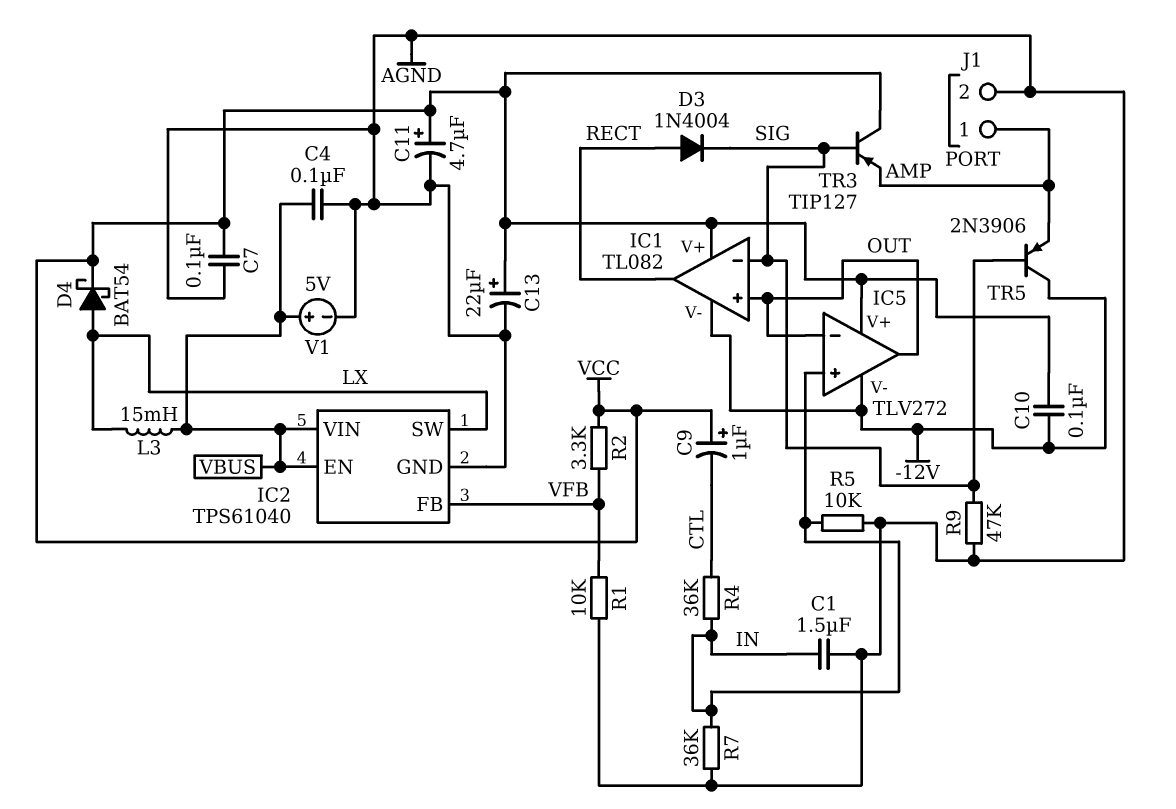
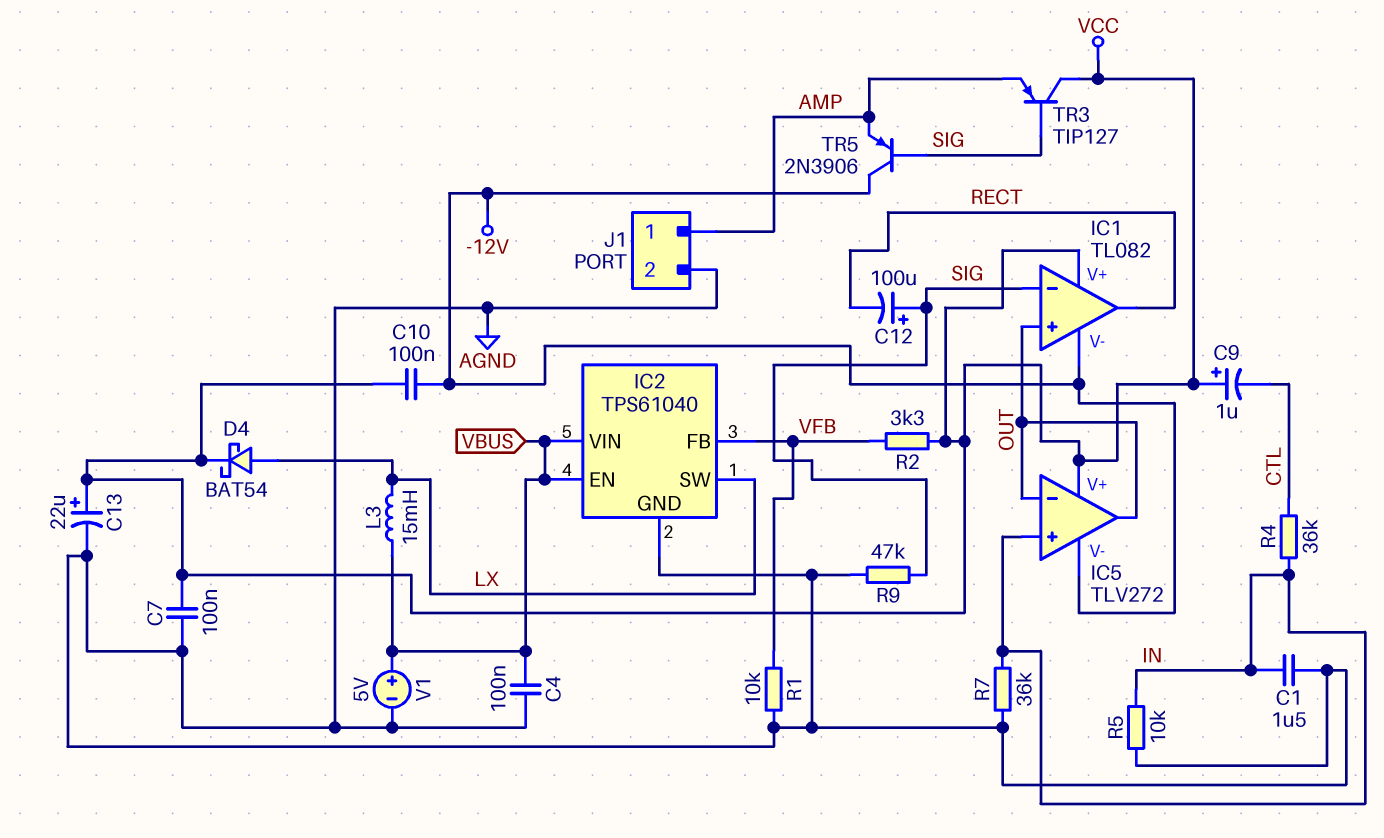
C11: 4.7uF (plus VCC, minus AGND) -> none
C12: none -> 100uF (plus SIG, minus RECT)
D3: diode 1N4004 (A RECT, K SIG) -> none

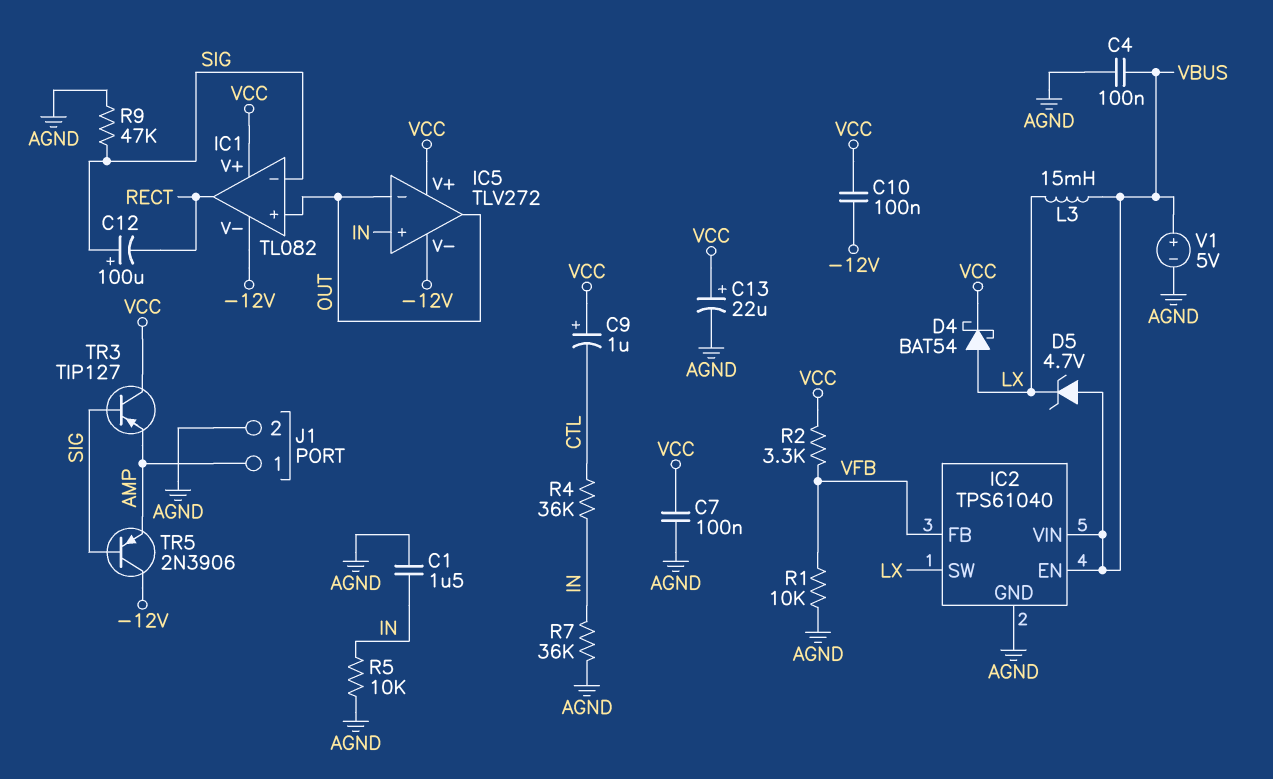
D5: none -> zener 4.7V (A VBUS, K LX)

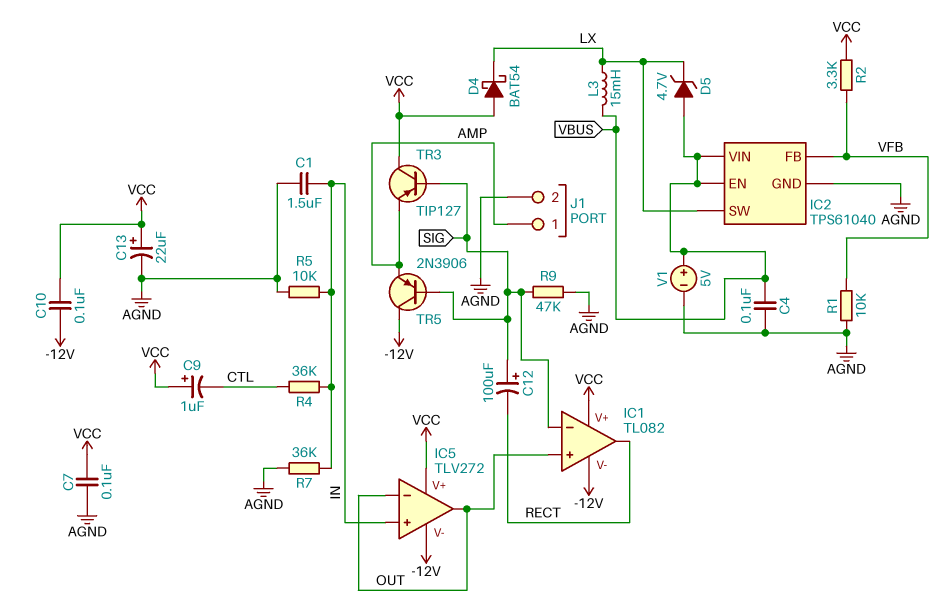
D4: schottky BAT54 (A LX, K VCC) -> schottky BAT54 (A VCC, K LX)

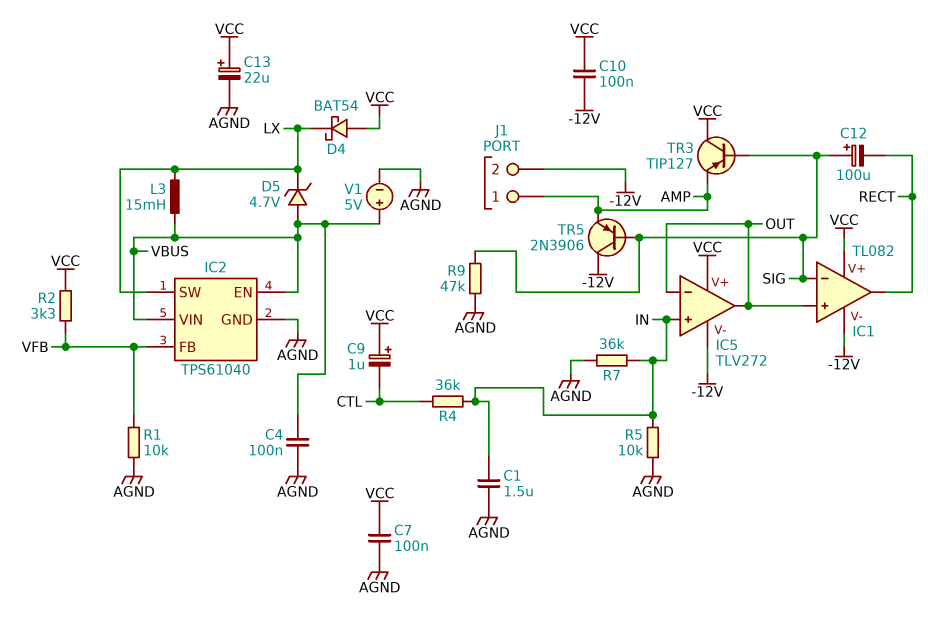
J1 pin 2: AGND -> -12V

